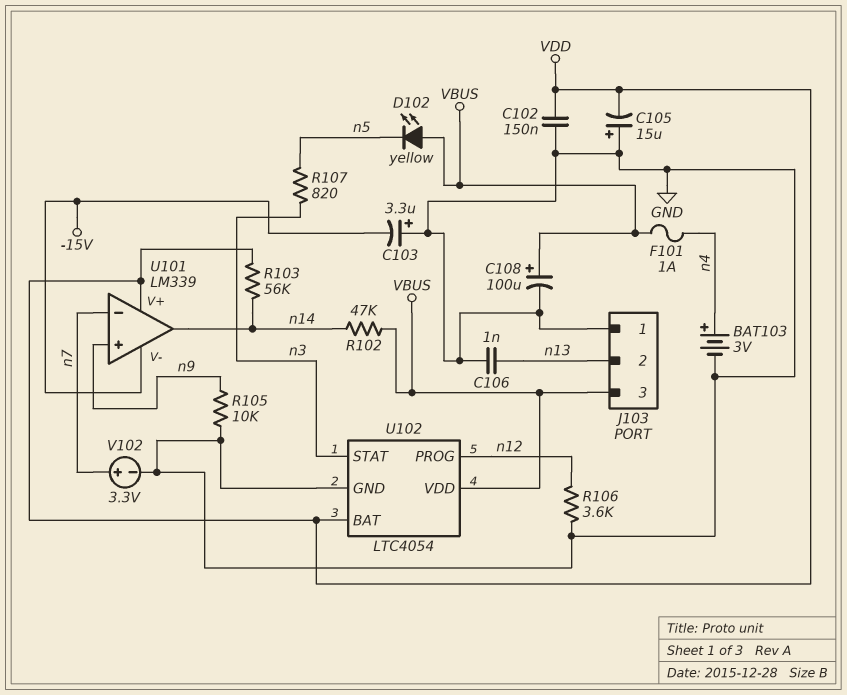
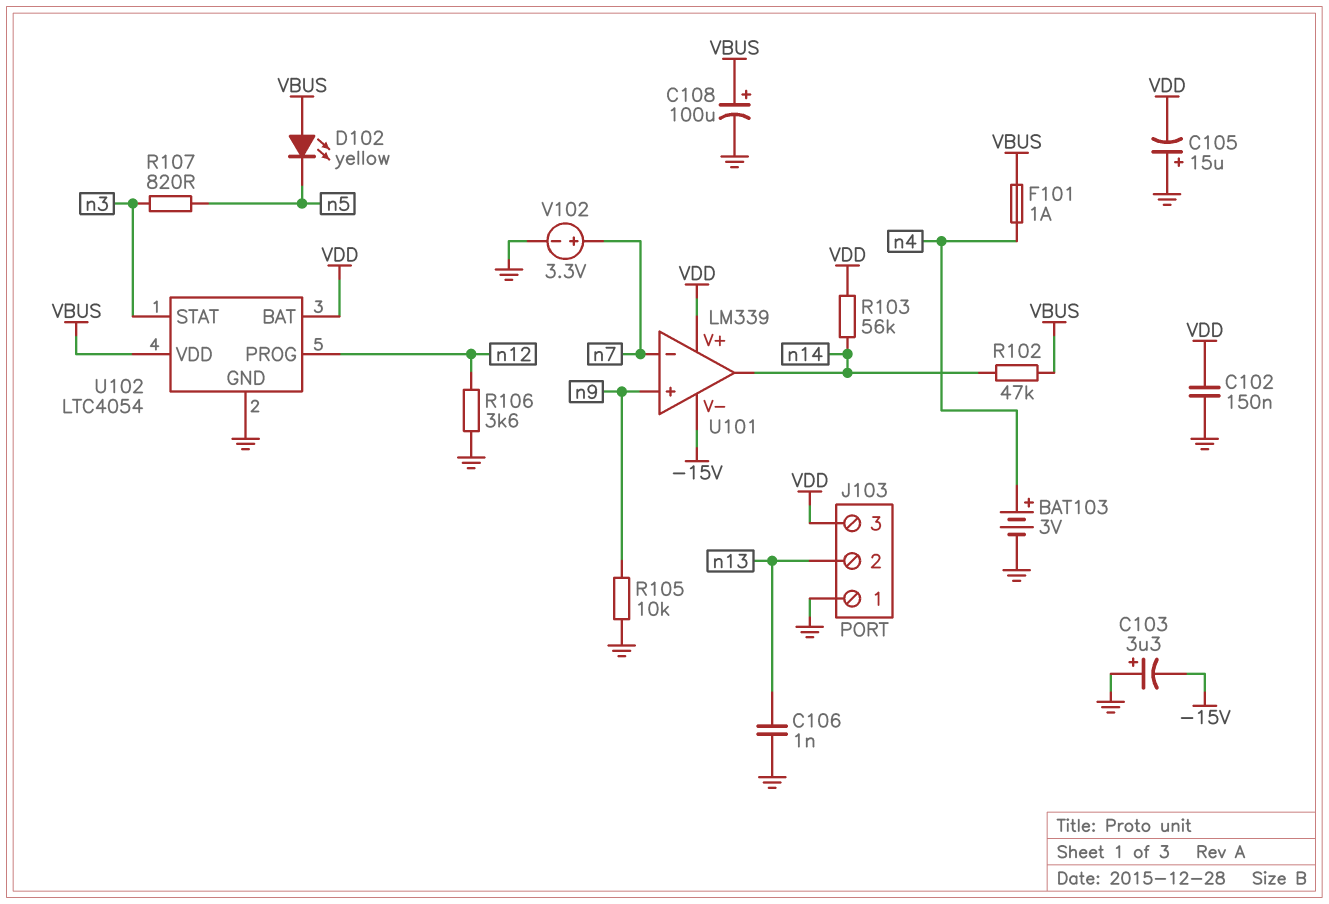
J103 pin 3: VBUS -> VDD

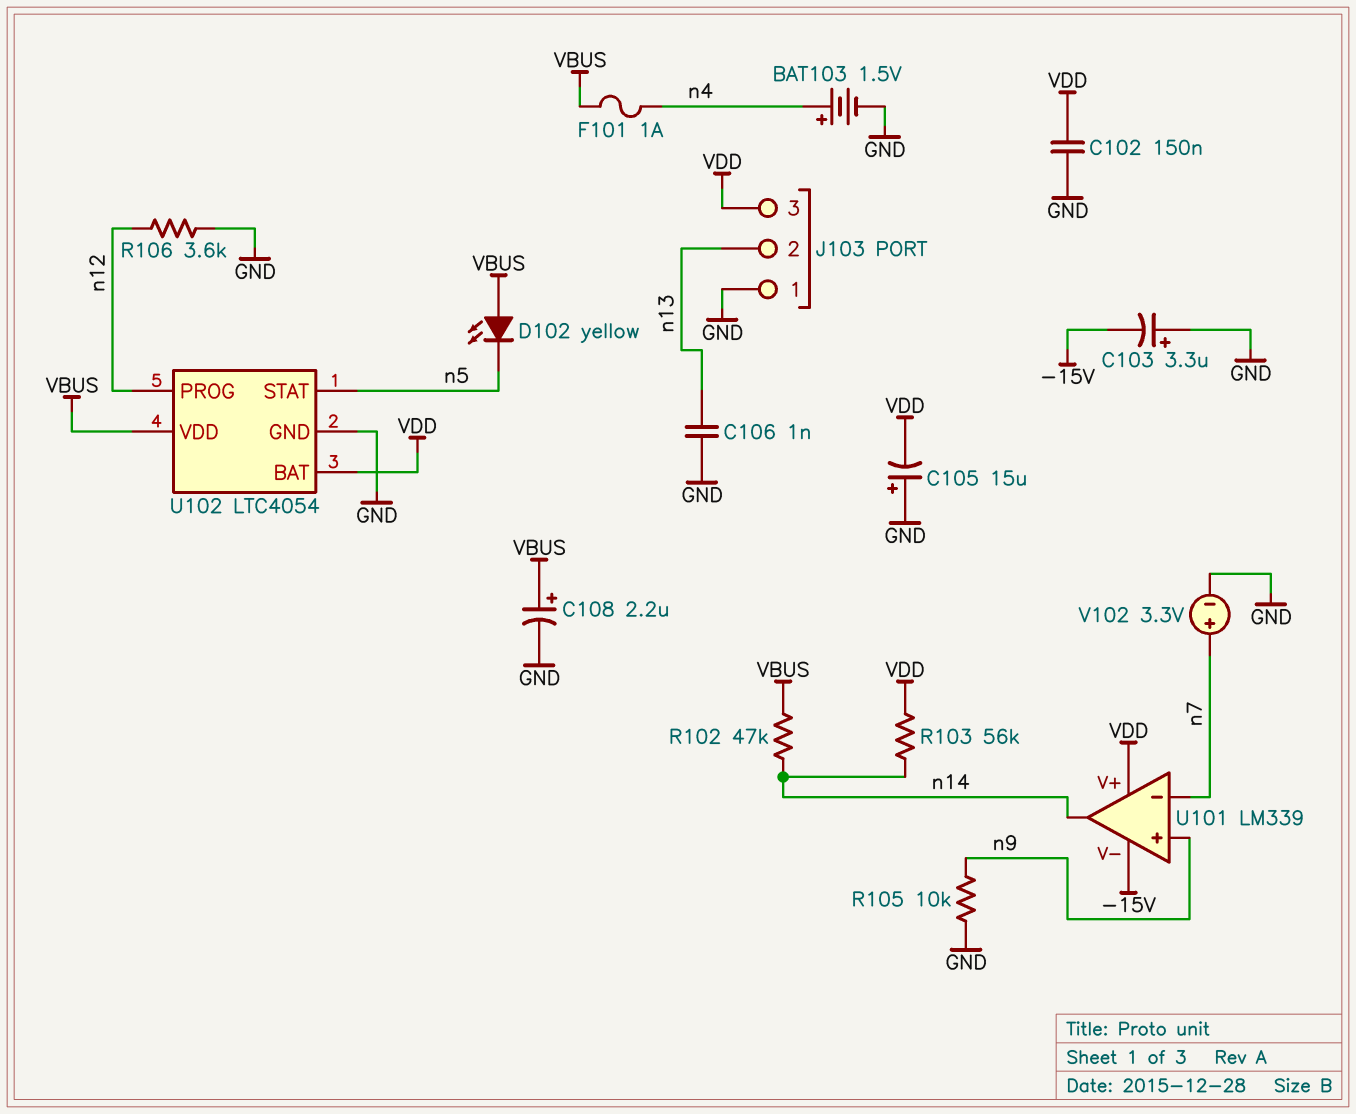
BAT103: 3V (plus n4, minus GND) -> 1.5V (plus n4, minus GND)
C108: 100uF (plus VBUS, minus GND) -> 2.2uF (plus VBUS, minus GND)
R107: 820 (n3, n5) -> none
U102 pin STAT: n3 -> n5

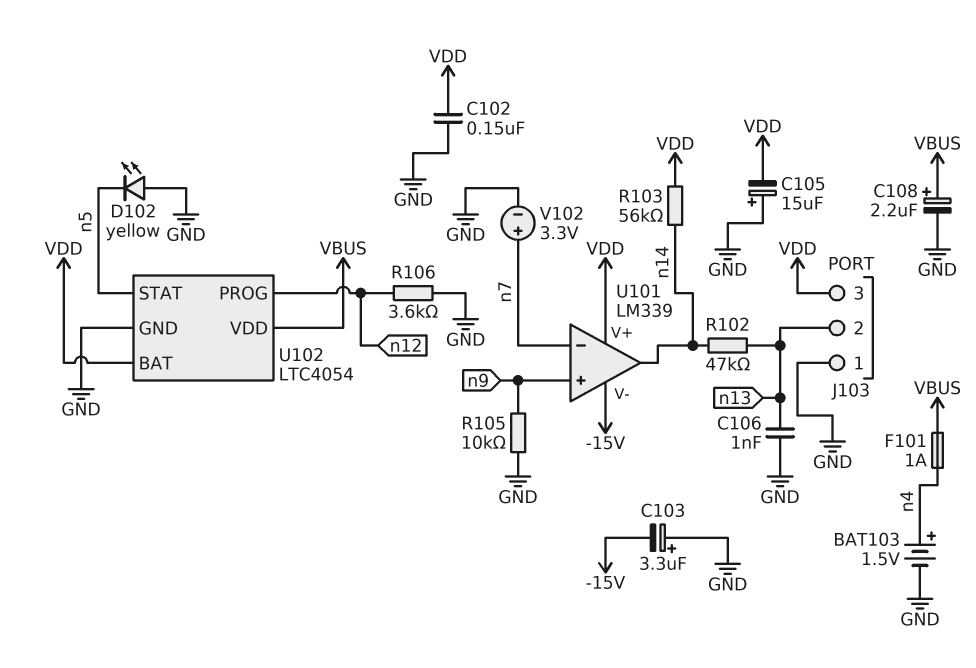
D102: LED yellow (A VBUS, K n5) -> LED yellow (A GND, K n5)
R102: 47k (VBUS, n14) -> 47k (n13, n14)

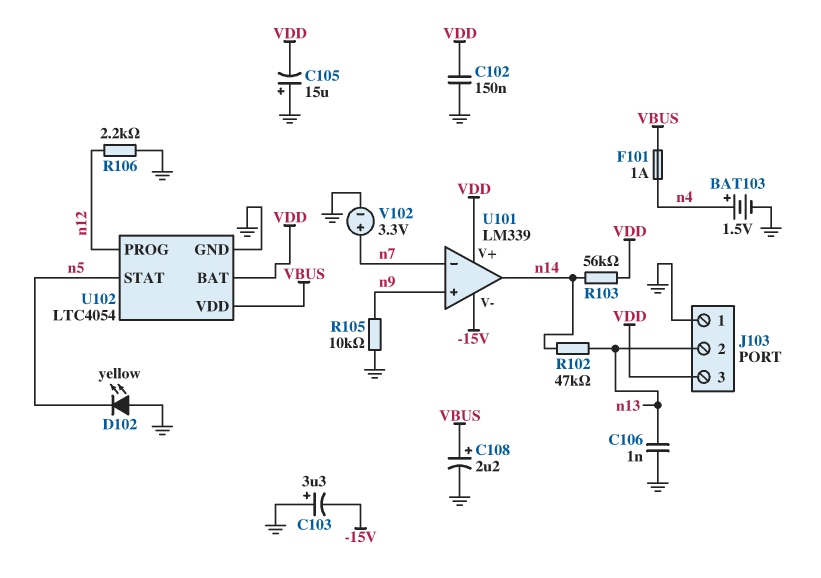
R106: 3.6k (GND, n12) -> 2.2k (GND, n12)

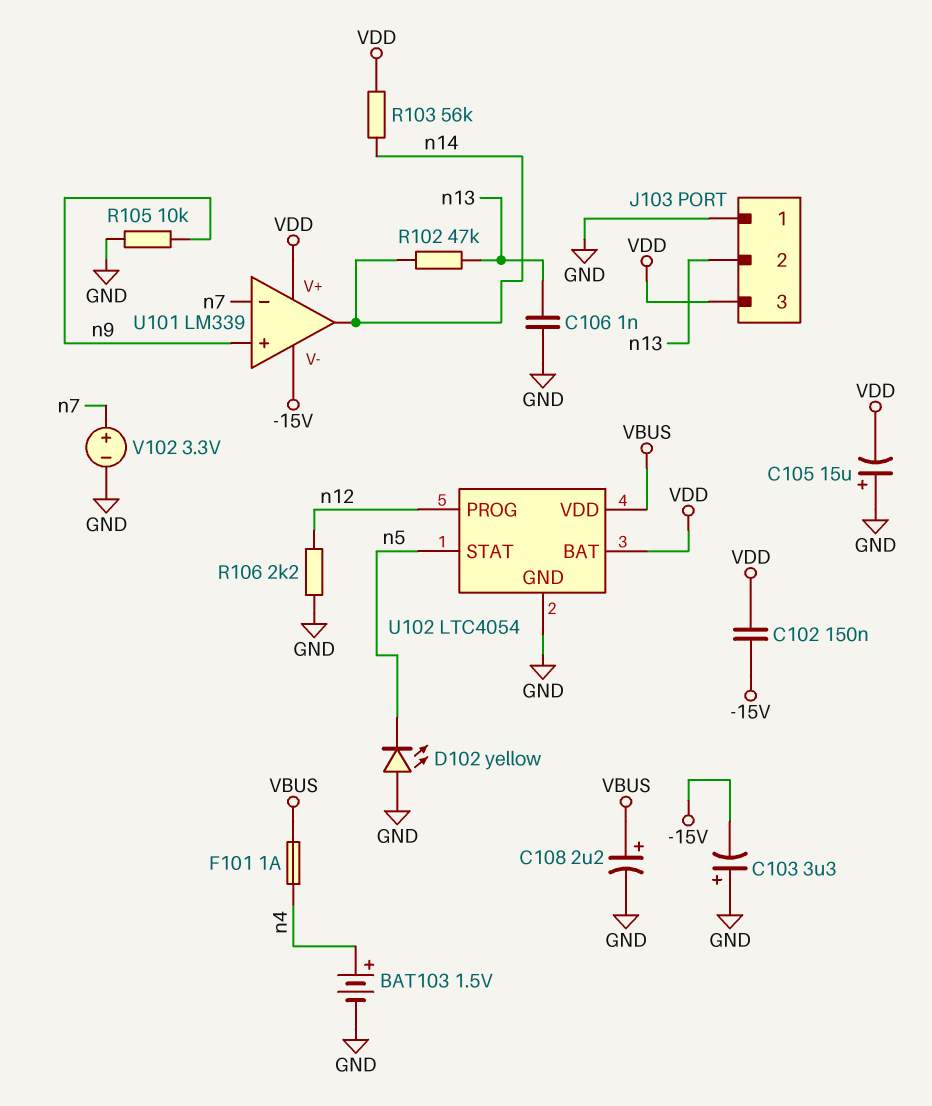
C102: 150nF (GND, VDD) -> 150nF (-15V, VDD)

